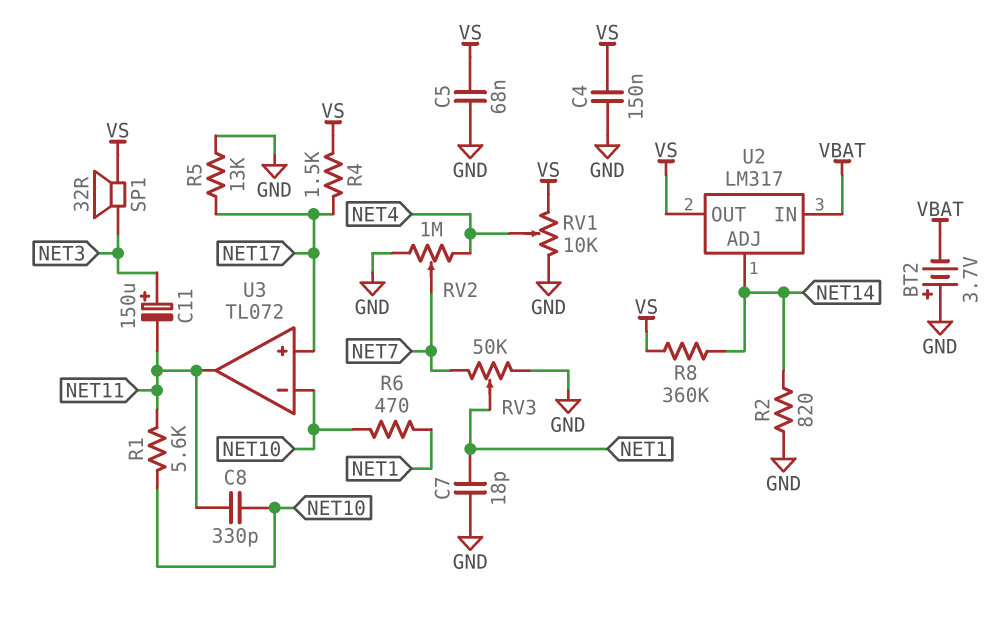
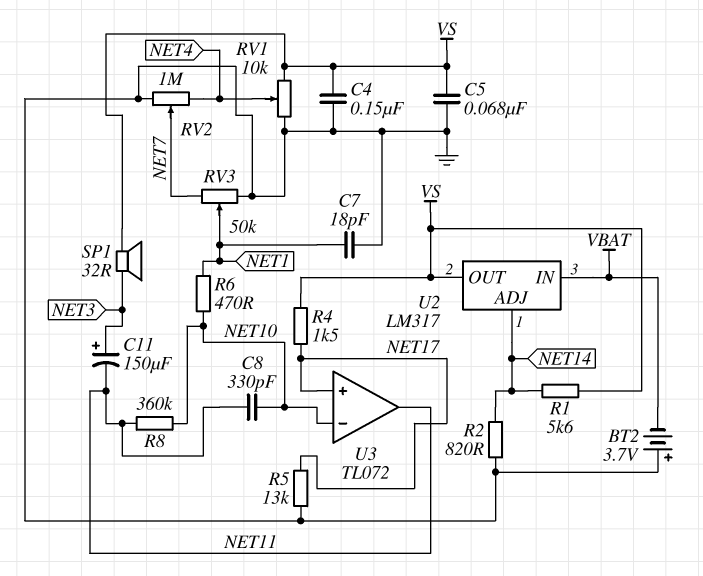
R1: 5.6k (NET10, NET11) -> 5.6k (NET14, VS)
R8: 360k (NET14, VS) -> 360k (NET10, NET11)

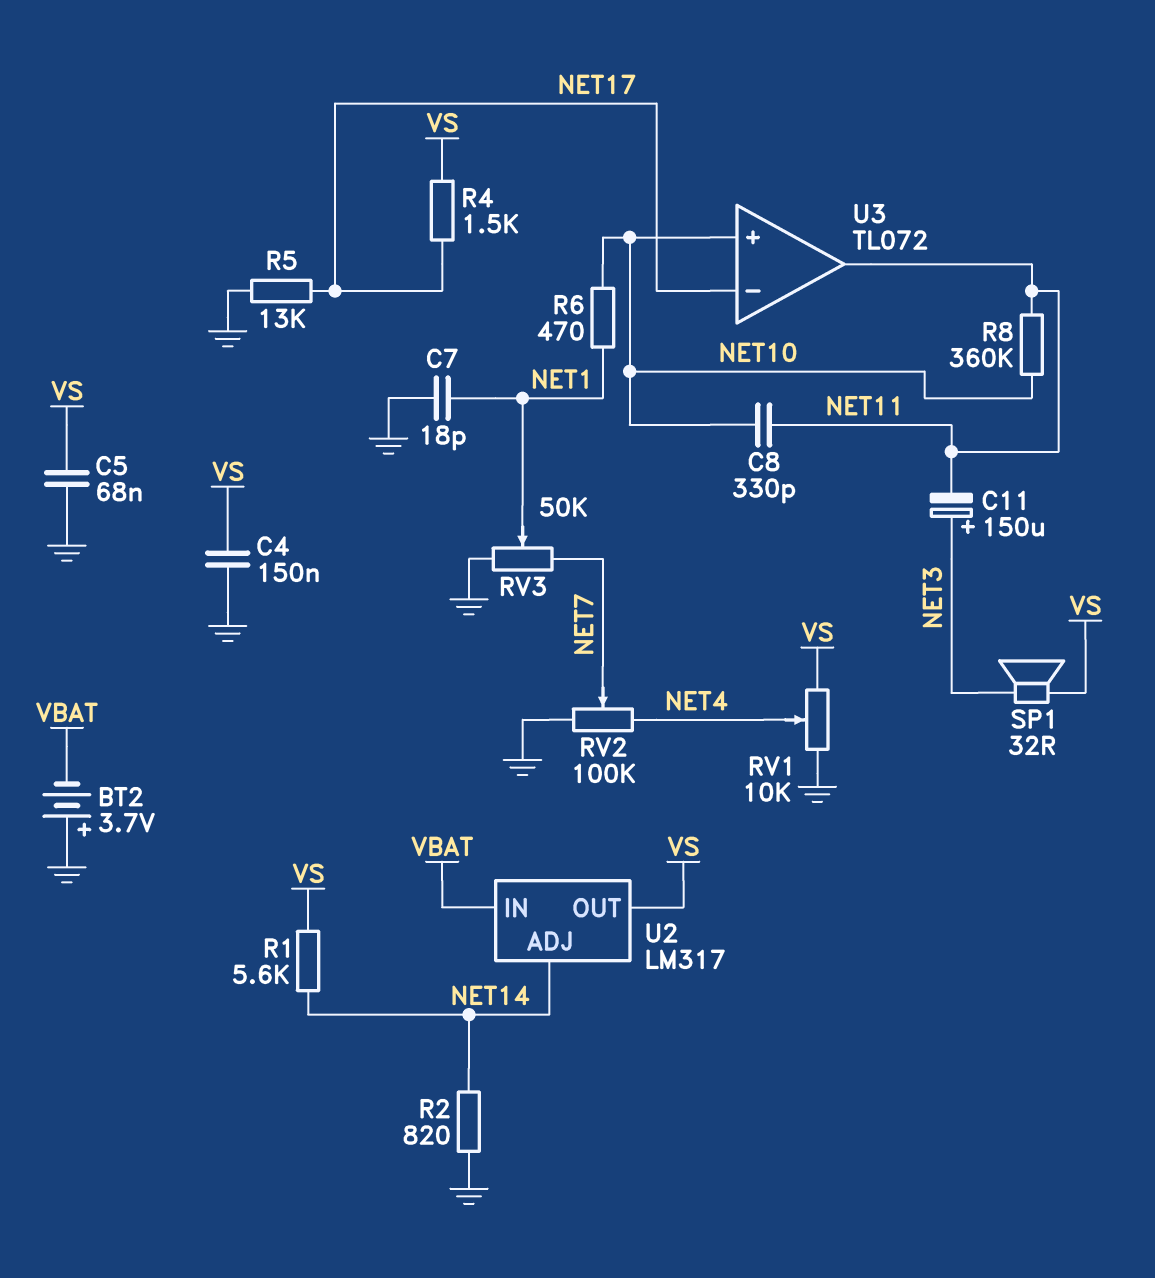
RV2: 1M (GND, NET4, wiper NET7) -> 100k (GND, NET4, wiper NET7)
U3 pin in+: NET17 -> NET10
U3 pin in-: NET10 -> NET17

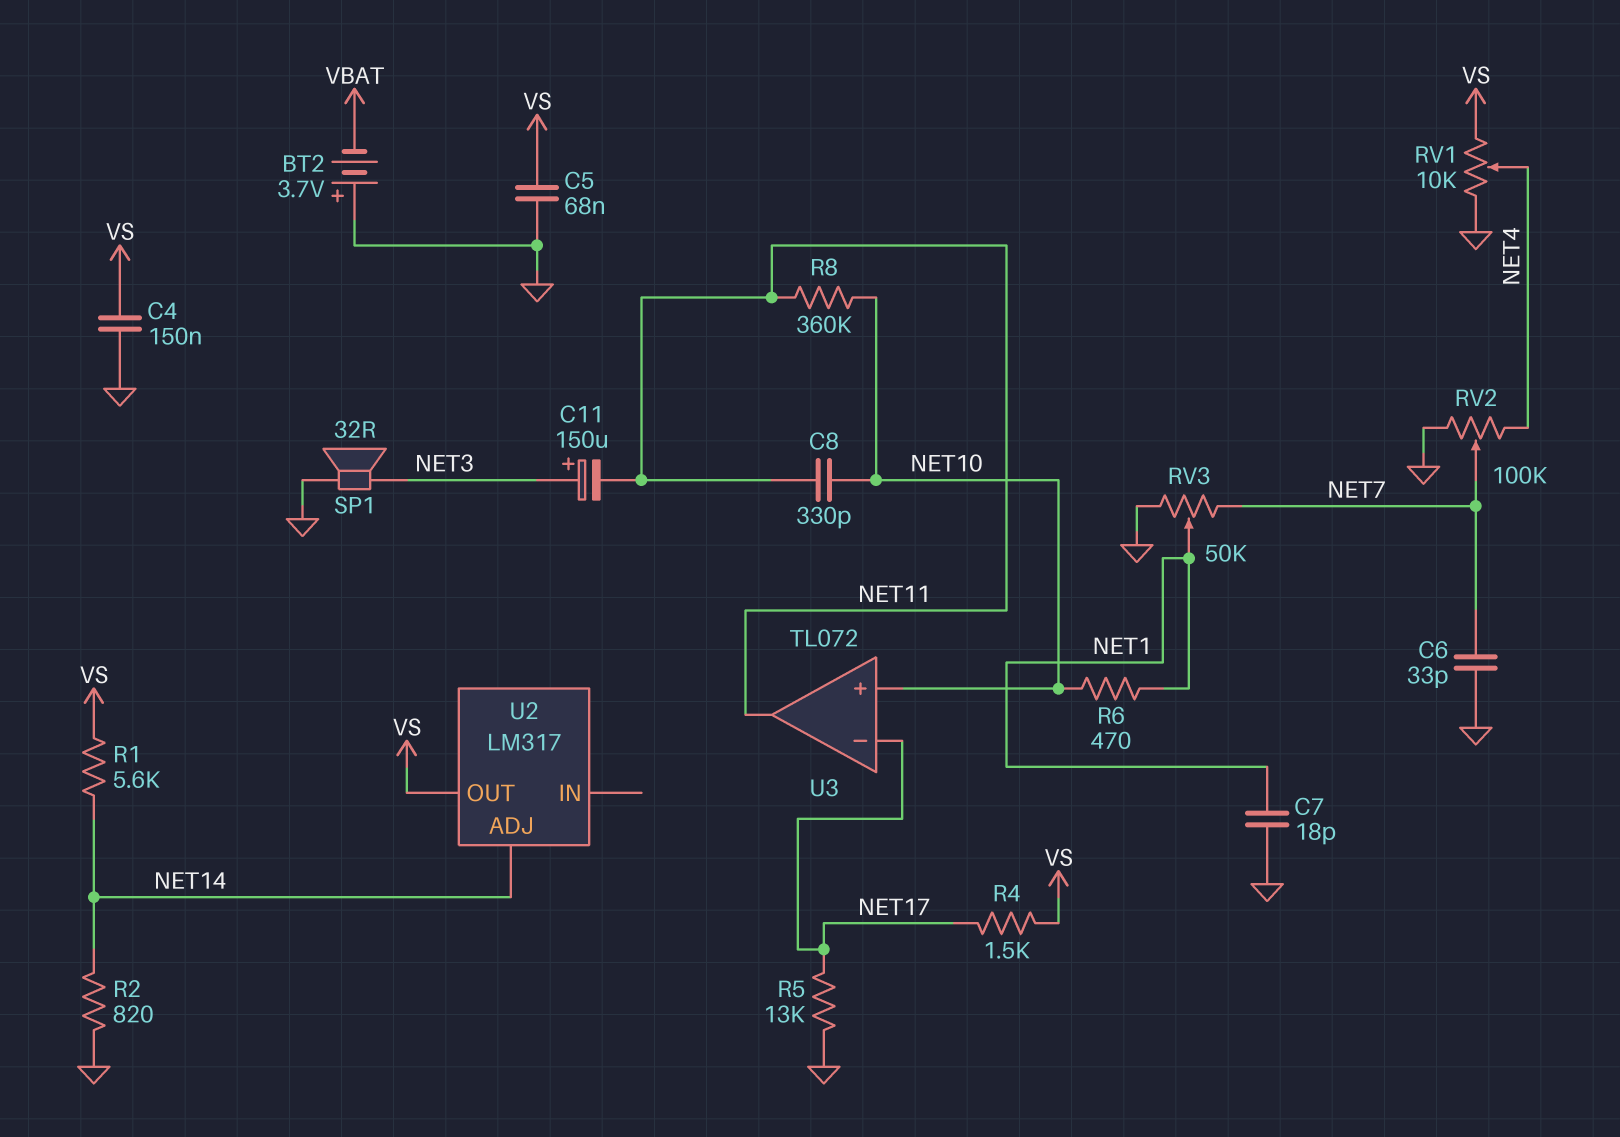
C6: none -> 33pF (GND, NET7)
SP1: speaker 32R (NET3, VS) -> speaker 32R (GND, NET3)
U2 pin IN: VBAT -> none

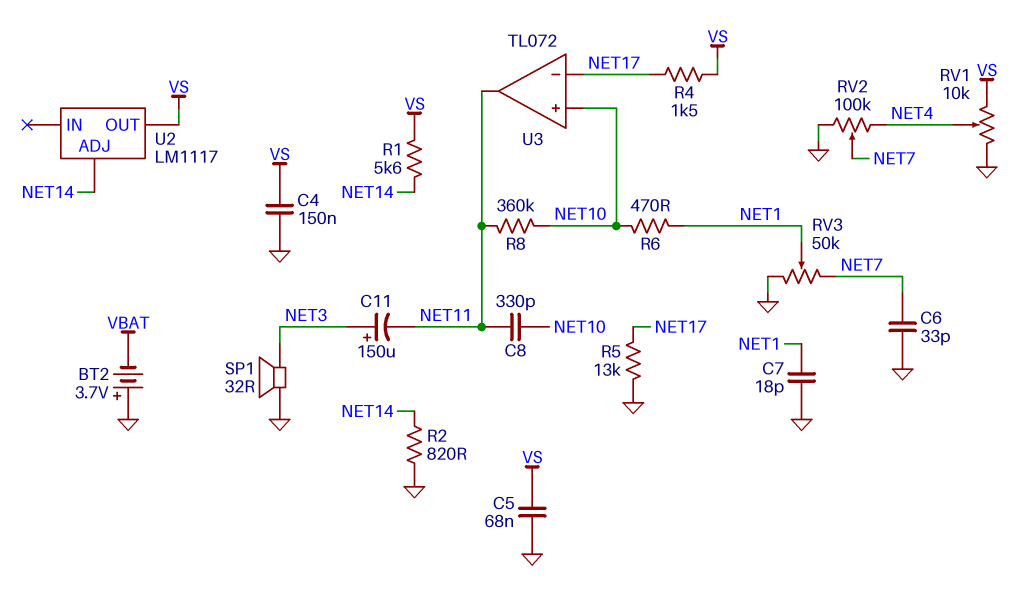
U2: LM317 -> LM1117

